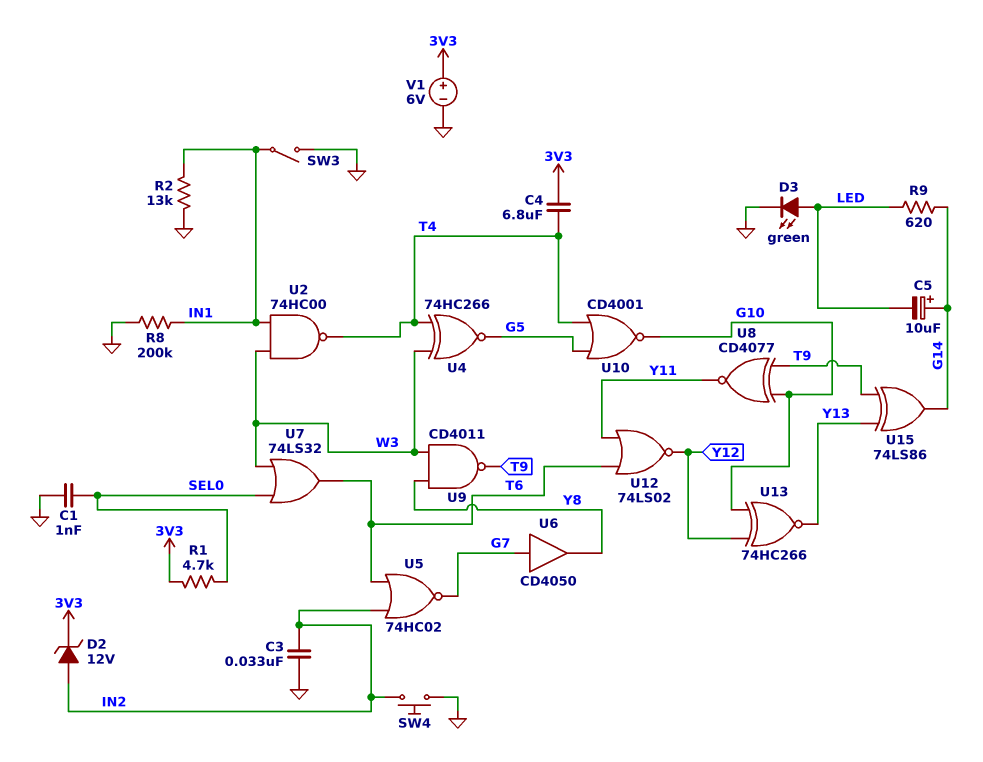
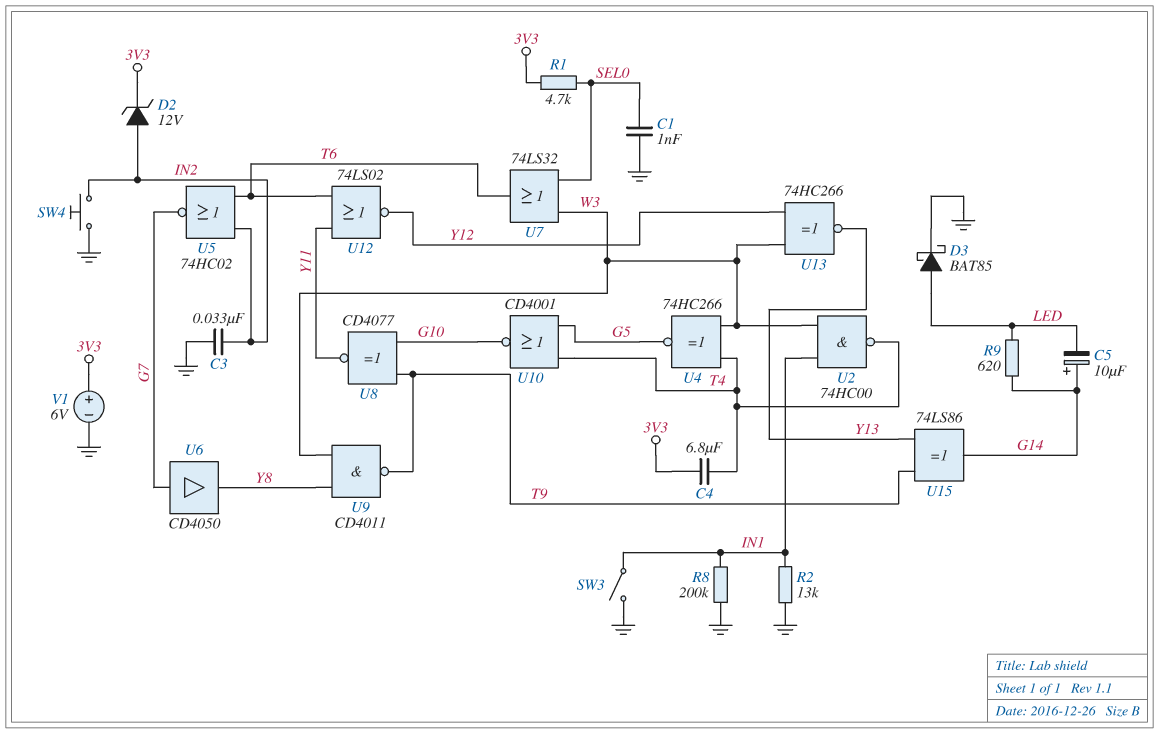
D3: LED green (A LED, K GND) -> schottky BAT85 (A LED, K GND)
U13: XNOR 74HC266 (in G10, in Y12, out Y13) -> XNOR 74HC266 (in W3, in Y12, out Y13)

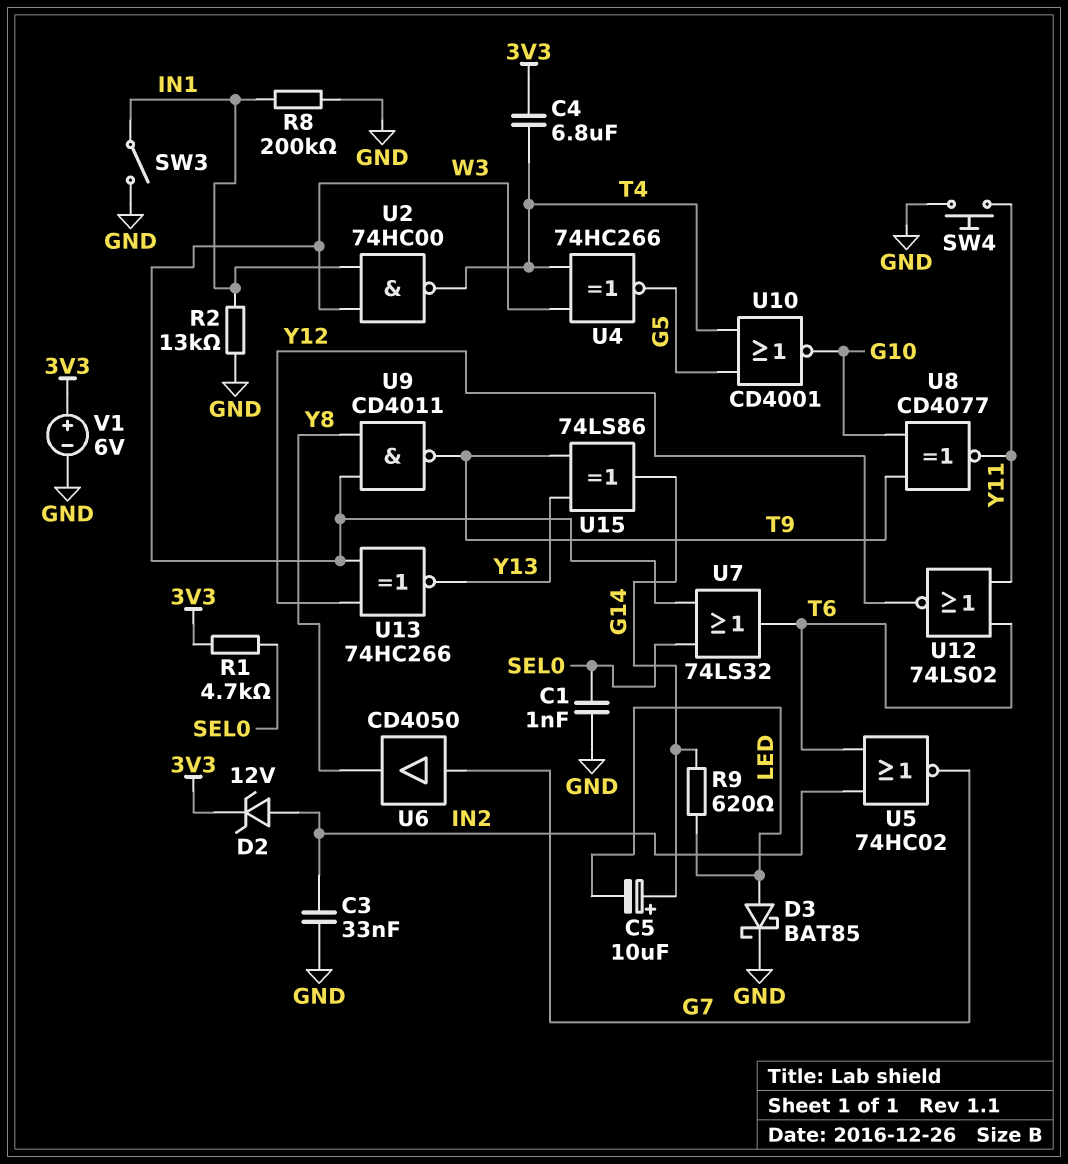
SW4: button (GND, IN2) -> button (GND, Y11)

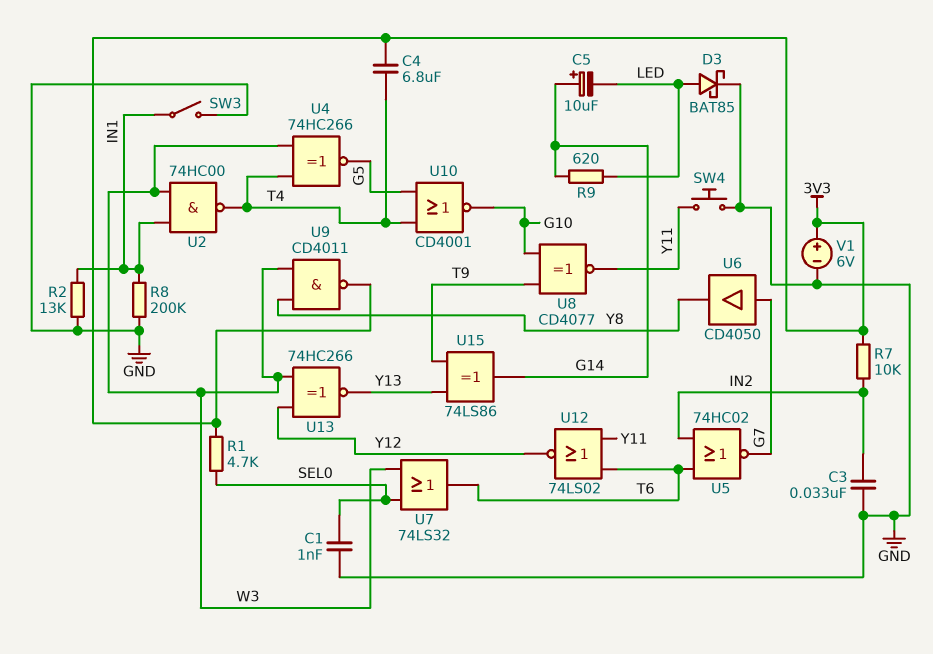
D2: zener 12V (A IN2, K 3V3) -> none
R7: none -> 10k (3V3, IN2)
U9: NAND CD4011 (in W3, in Y8, out T9) -> NAND CD4011 (in W3, in Y8, out 3V3)

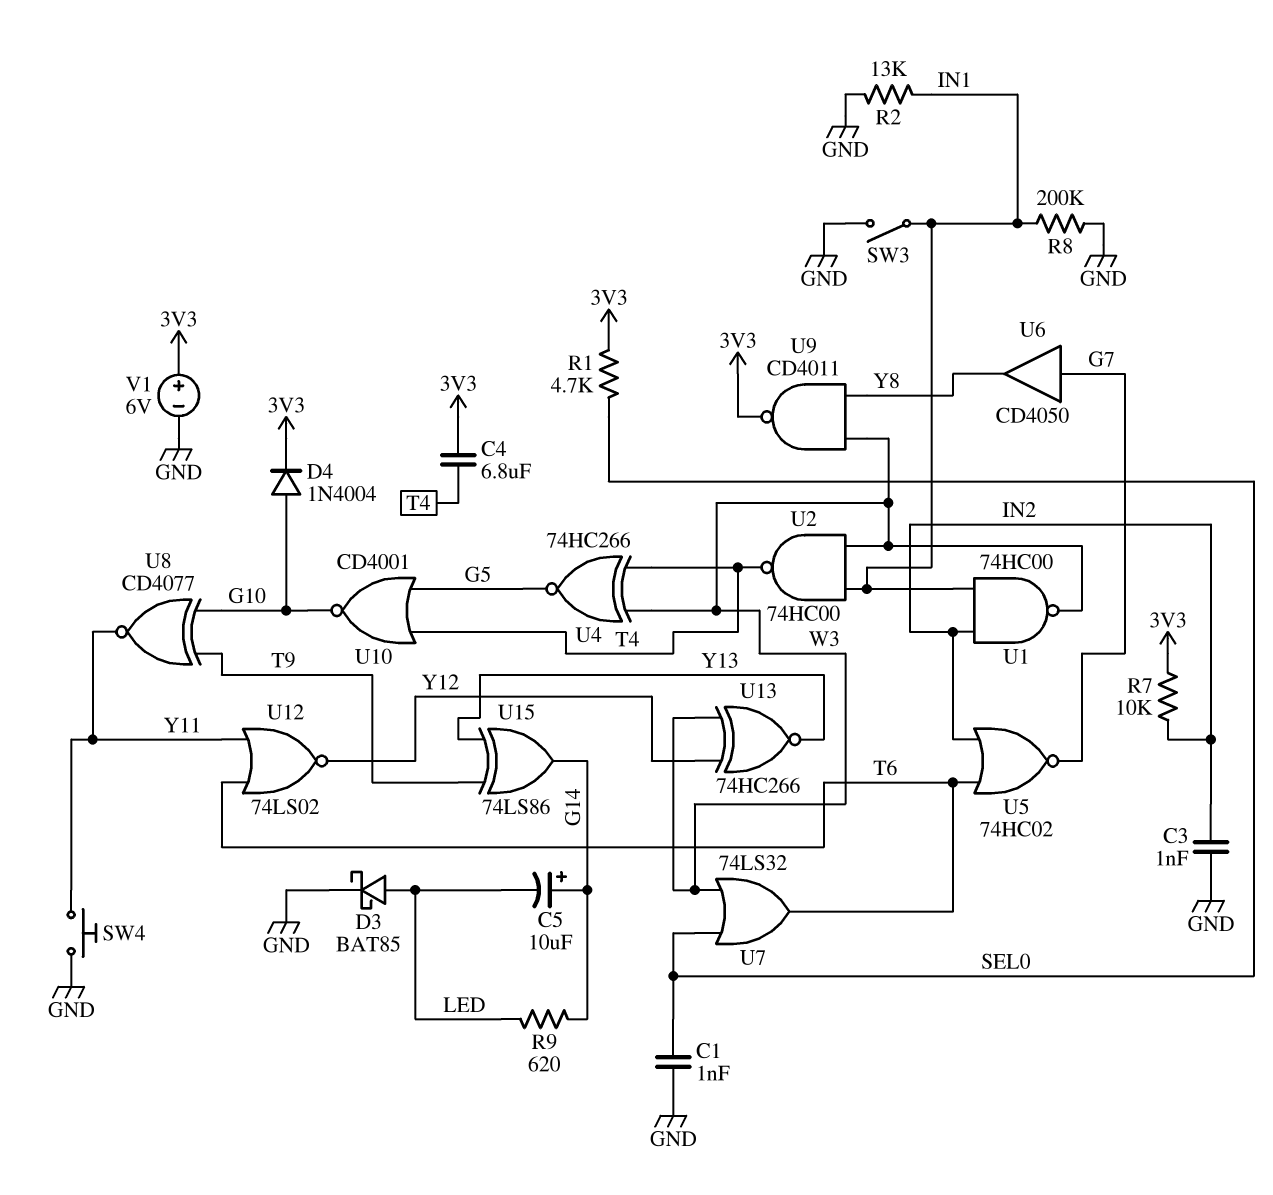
C3: 33nF (GND, IN2) -> 1nF (GND, IN2)
D4: none -> diode 1N4004 (A G10, K 3V3)
U1: none -> NAND 74HC00 (in IN1, in IN2, out W3)

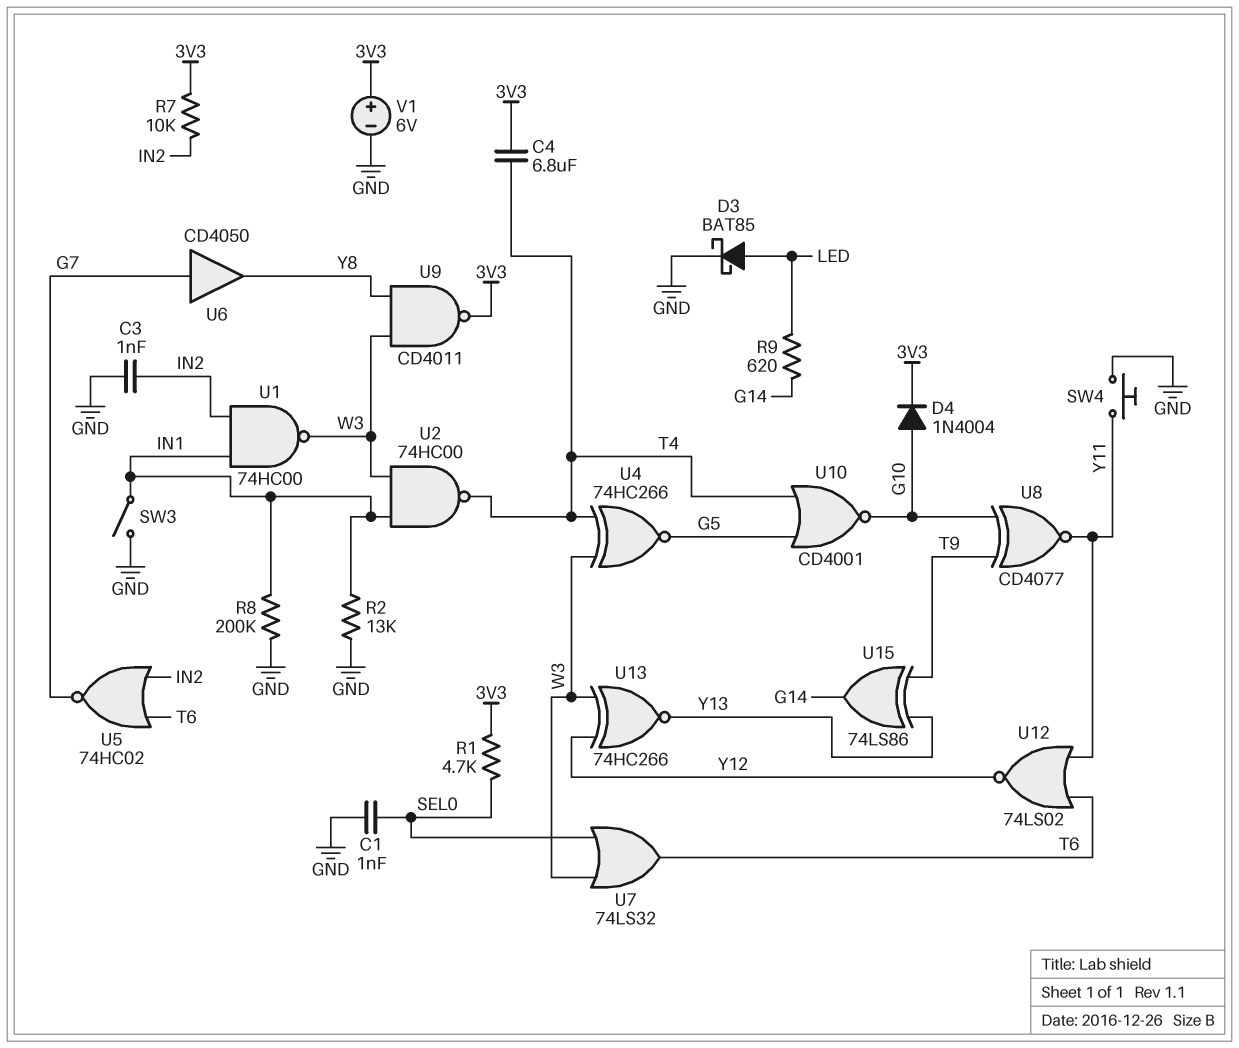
C5: 10uF (plus G14, minus LED) -> none

